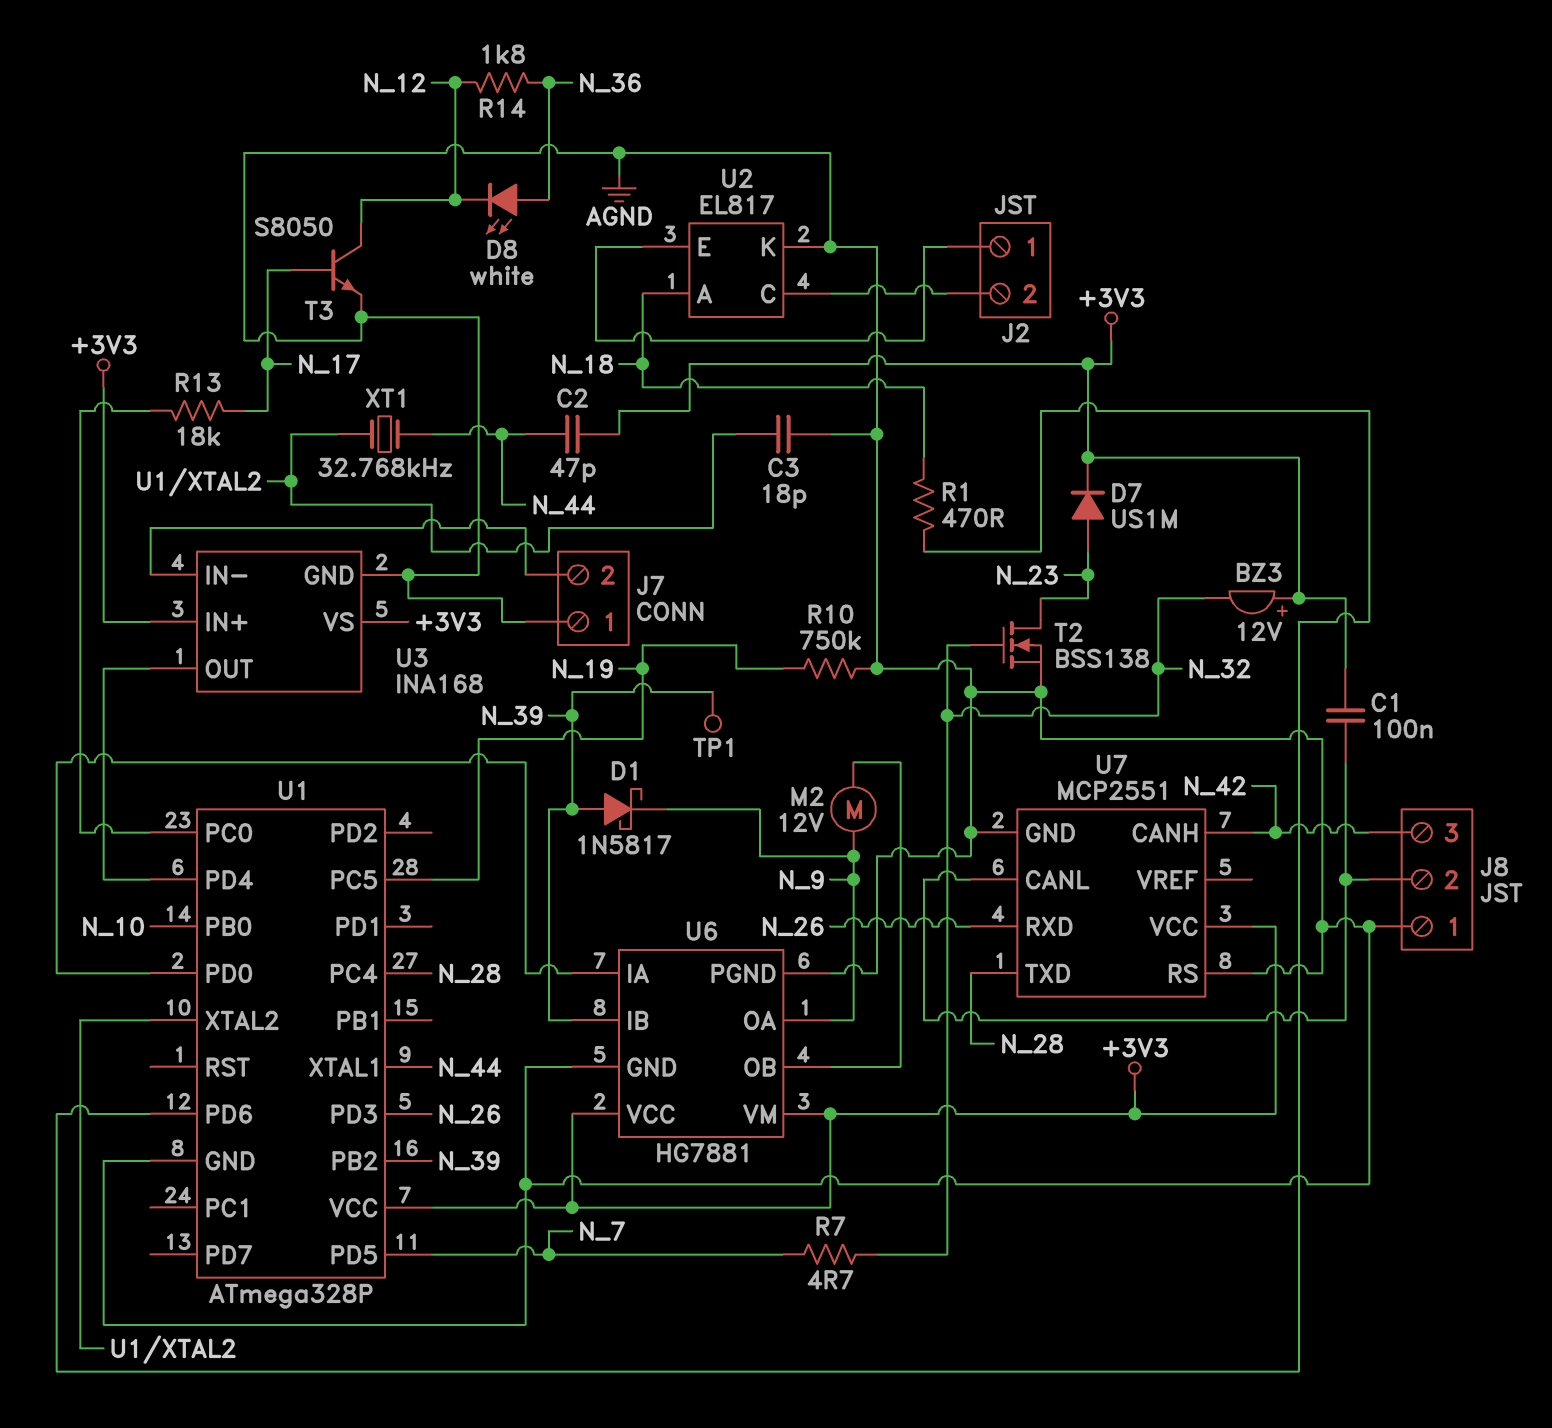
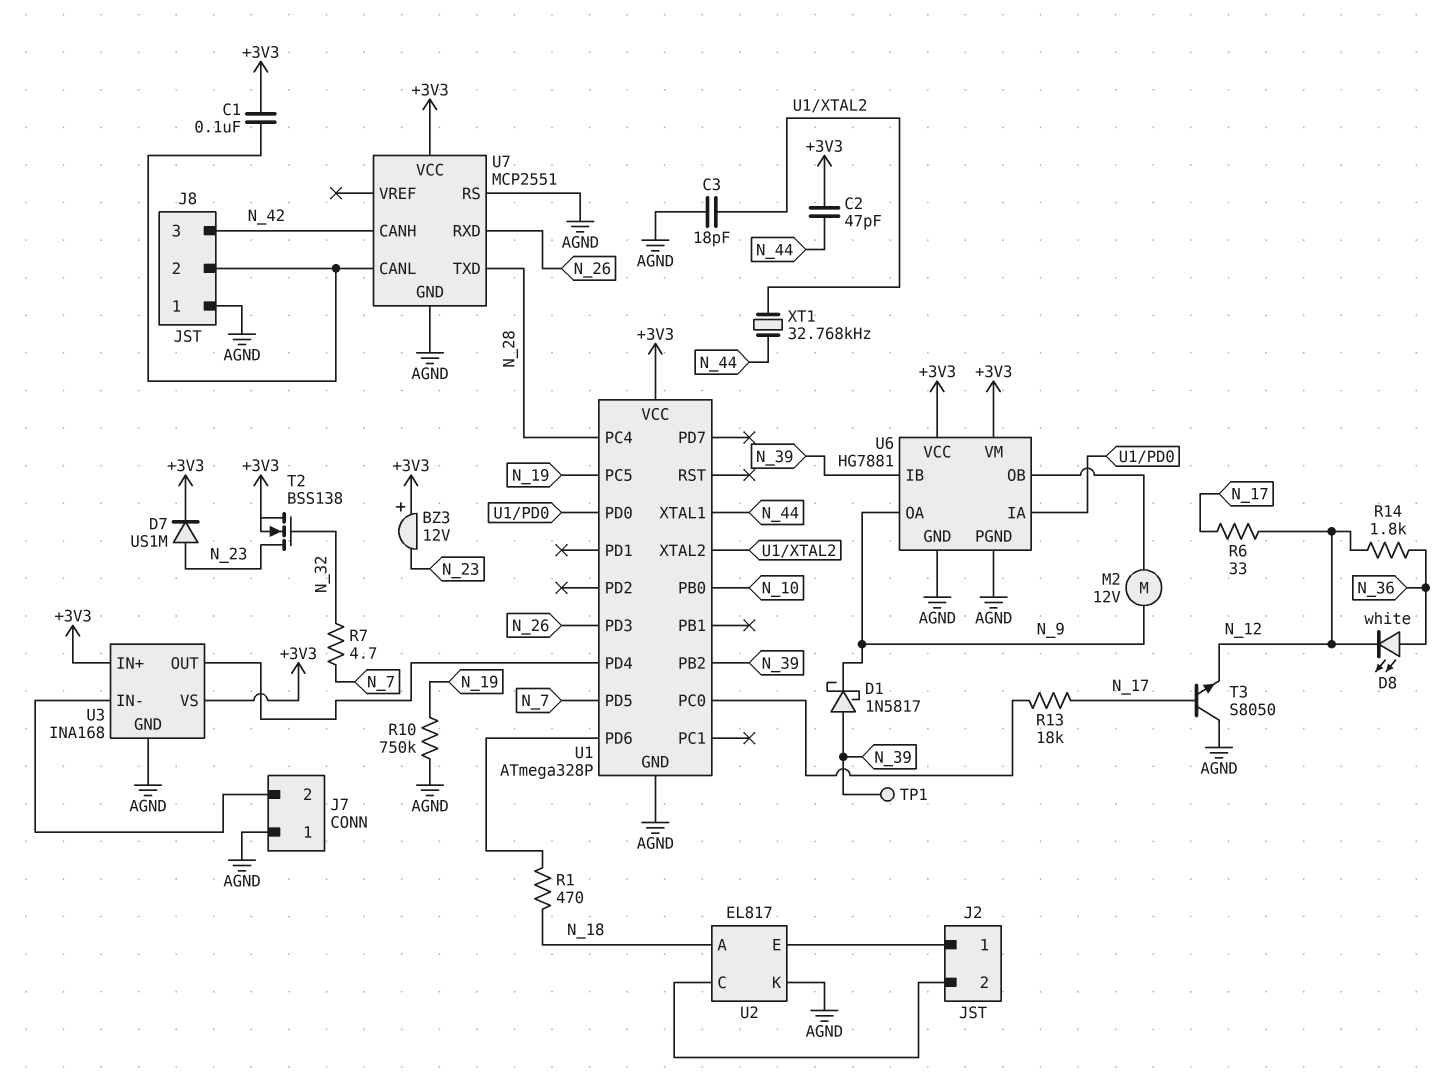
BZ3: buzzer 12V (plus +3V3, minus N_32) -> buzzer 12V (plus +3V3, minus N_23)
R6: none -> 33 (N_12, N_17)
T2: NMOS BSS138 (G N_32, D N_23, S AGND) -> NMOS BSS138 (G N_32, D N_23, S +3V3)
T3: NPN S8050 (B N_17, C N_12, E AGND) -> NPN S8050 (B N_17, C AGND, E N_12)

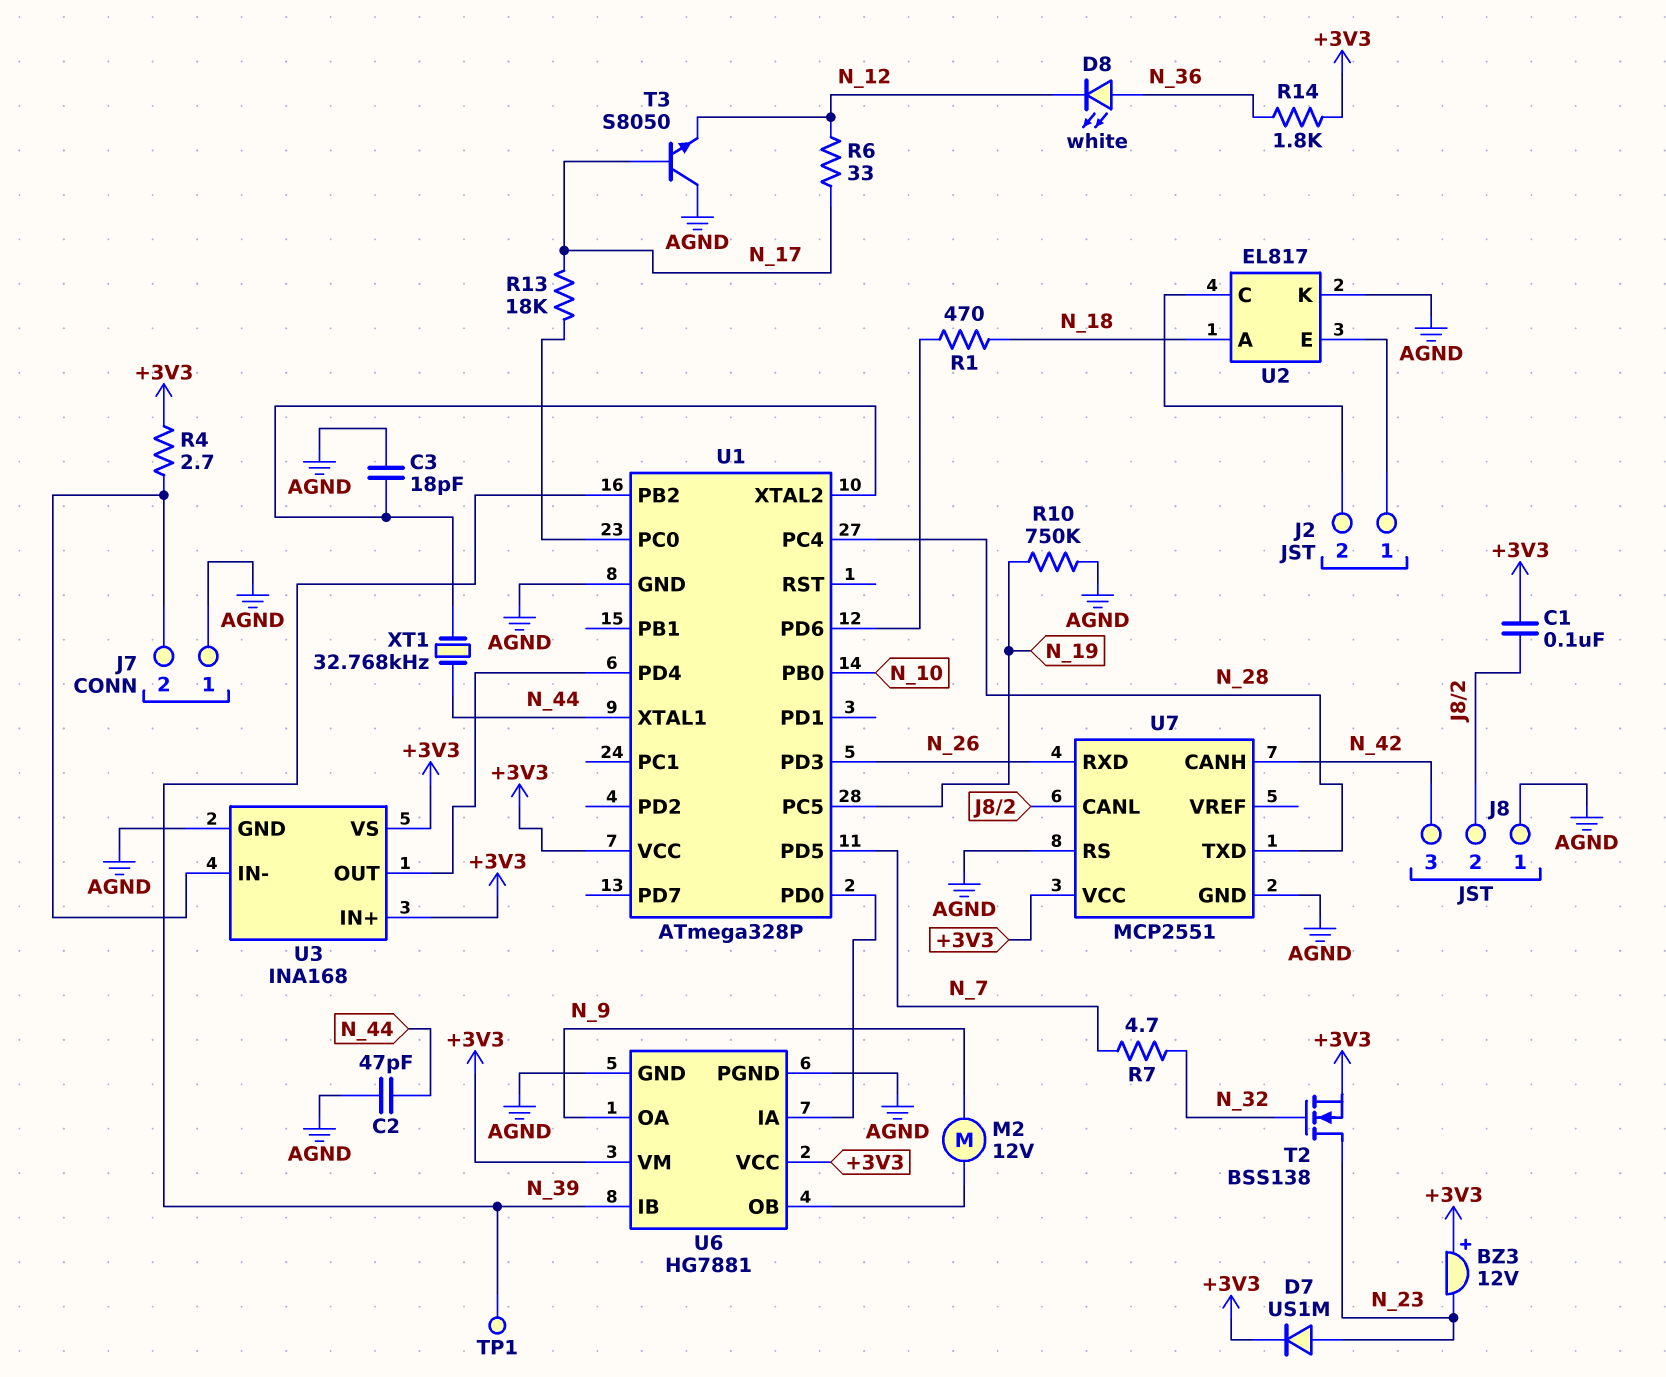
C2: 47pF (+3V3, N_44) -> 47pF (AGND, N_44)
D1: schottky 1N5817 (A N_39, K N_9) -> none
R4: none -> 2.7 (+3V3, J7/2)
R14: 1.8k (N_12, N_36) -> 1.8k (+3V3, N_36)

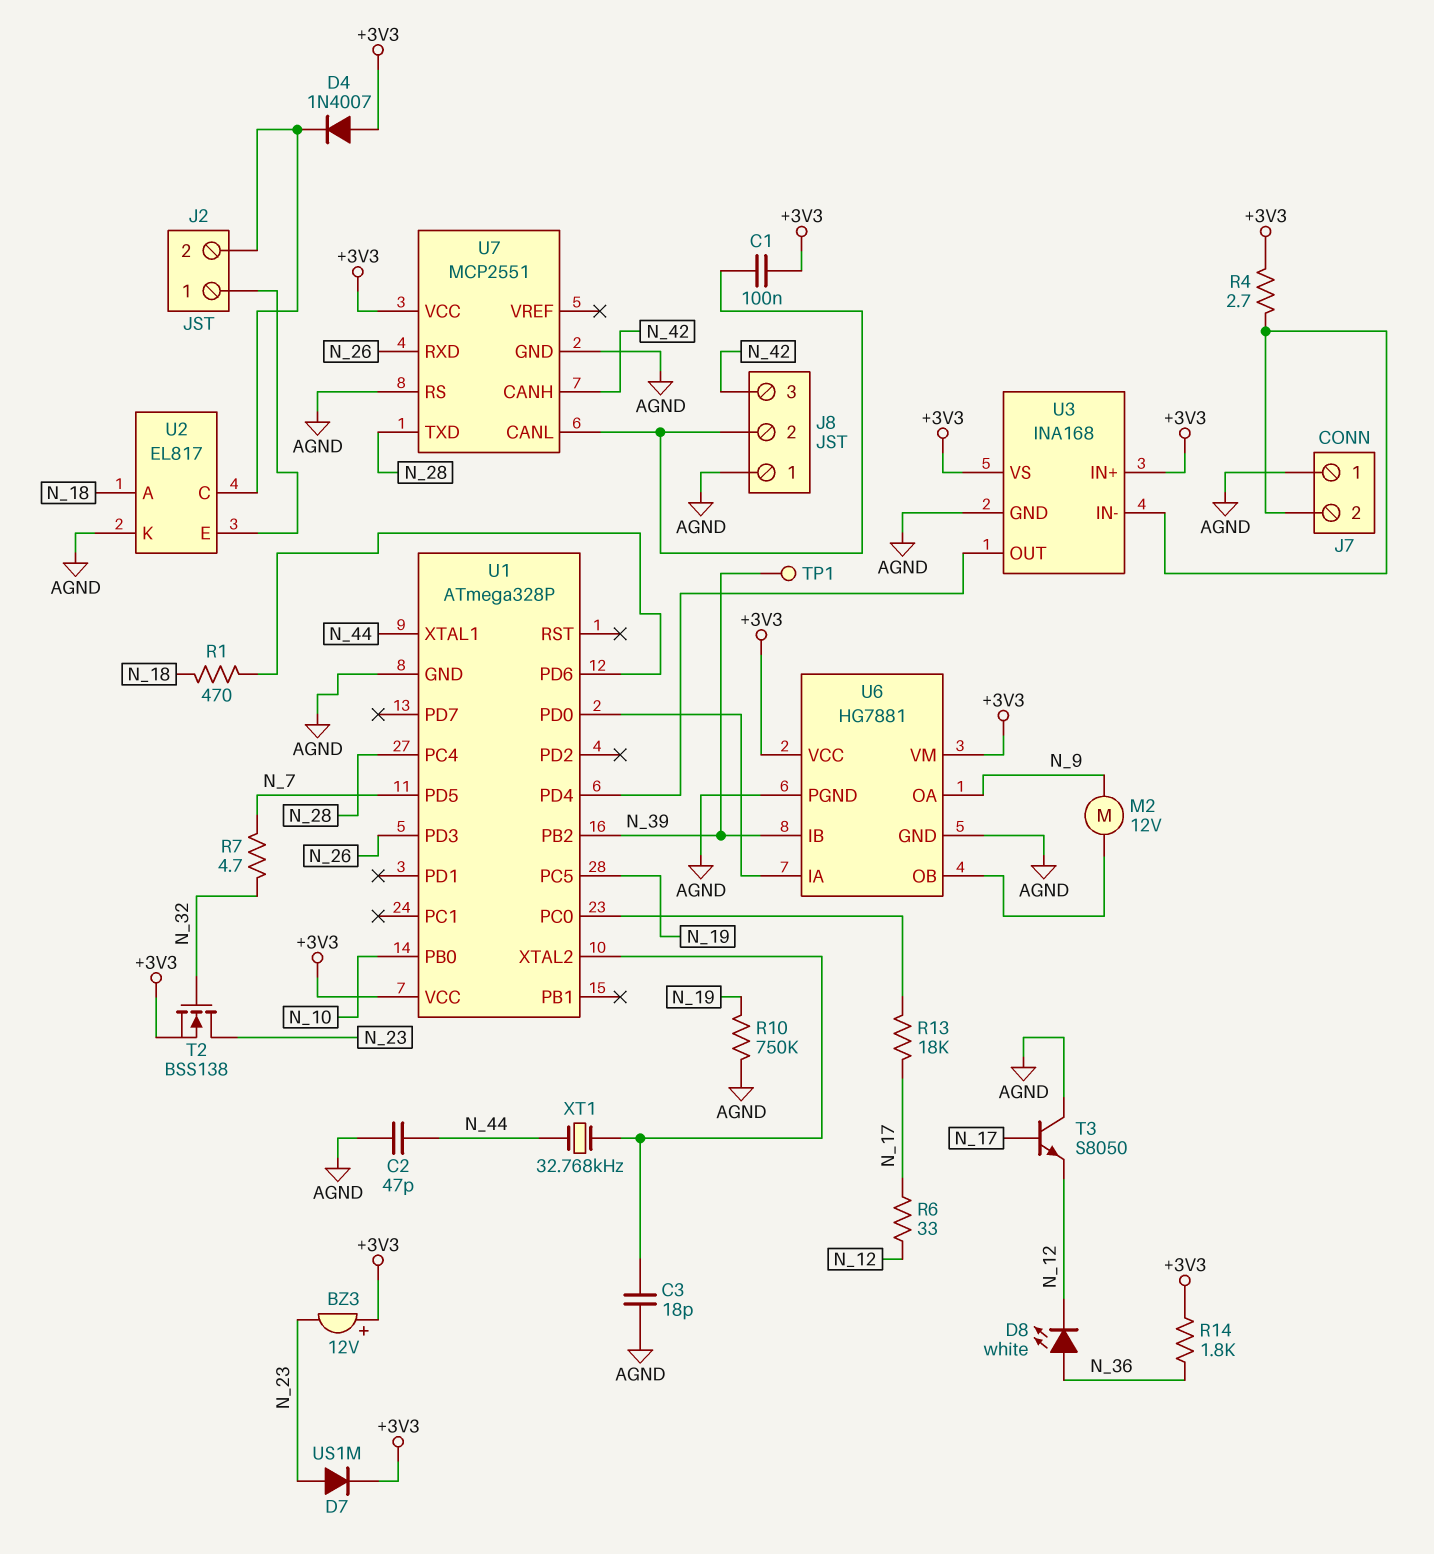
D4: none -> diode 1N4007 (A +3V3, K J2/2)

